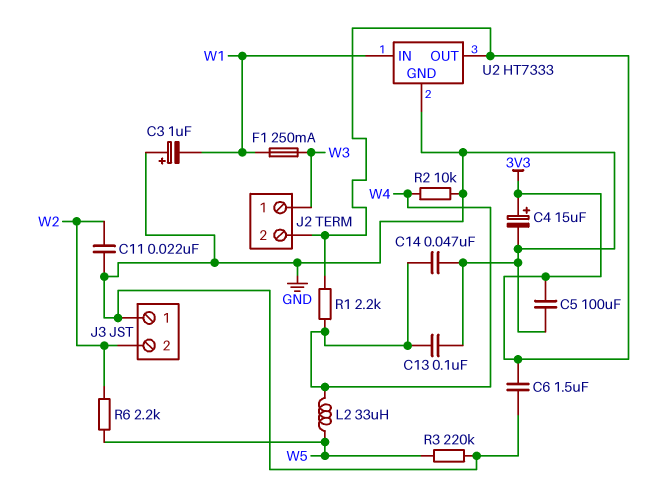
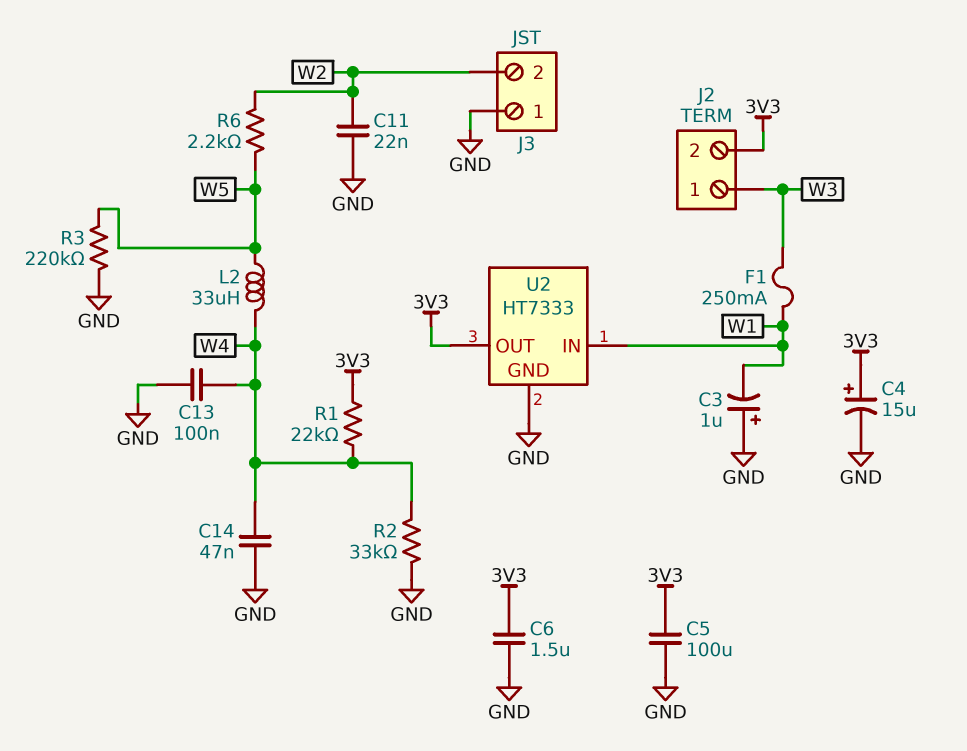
R1: 2.2k (3V3, W4) -> 22k (3V3, W4)
R2: 10k (GND, W4) -> 33k (GND, W4)

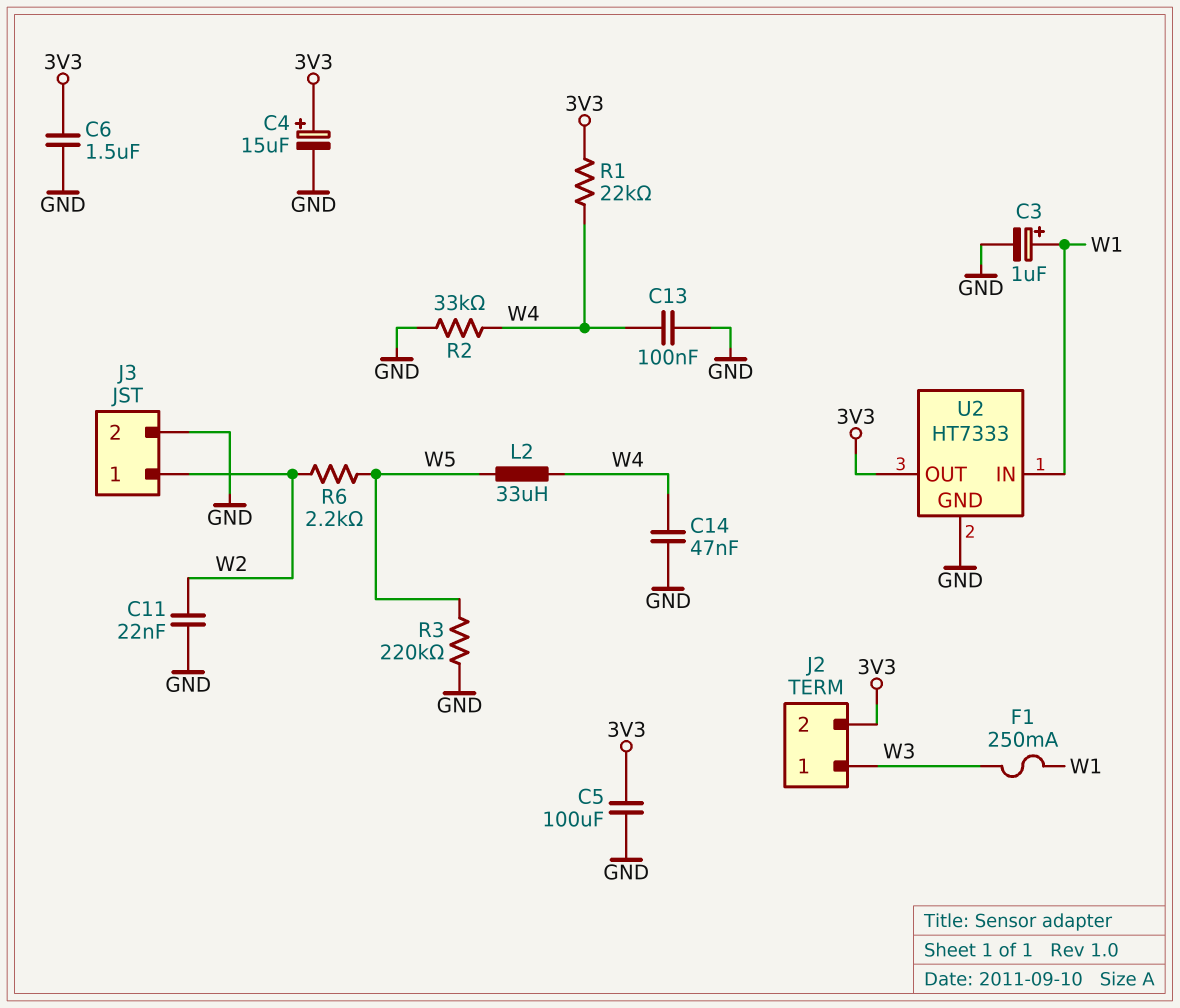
C3: 1uF (plus GND, minus W1) -> 1uF (plus W1, minus GND)
J3 pin 1: GND -> W2
J3 pin 2: W2 -> GND

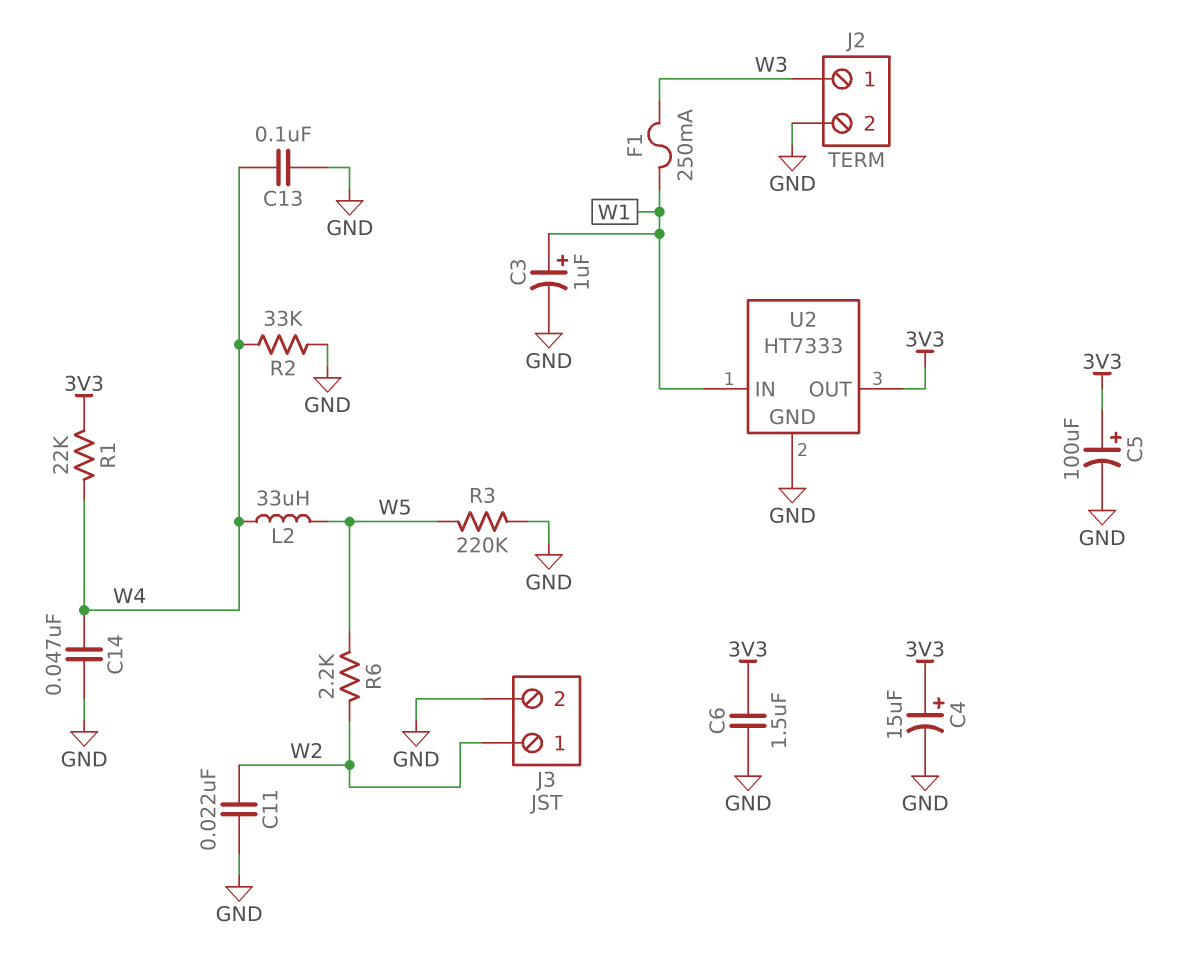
C5: 100uF (3V3, GND) -> 100uF (plus 3V3, minus GND)
J2 pin 2: 3V3 -> GND

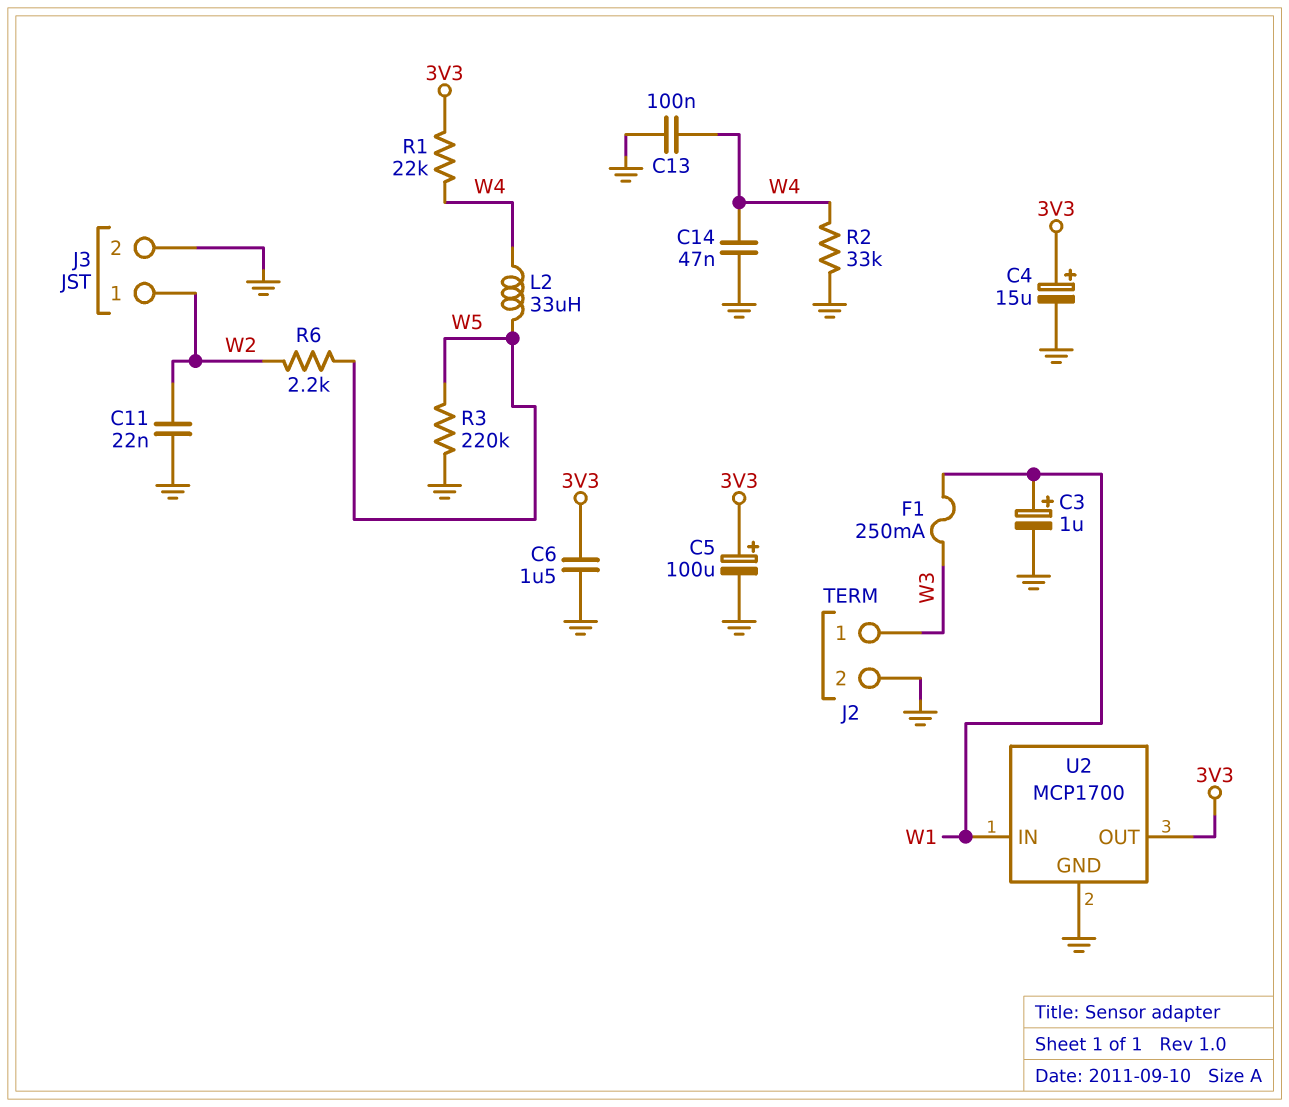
U2: HT7333 -> MCP1700

